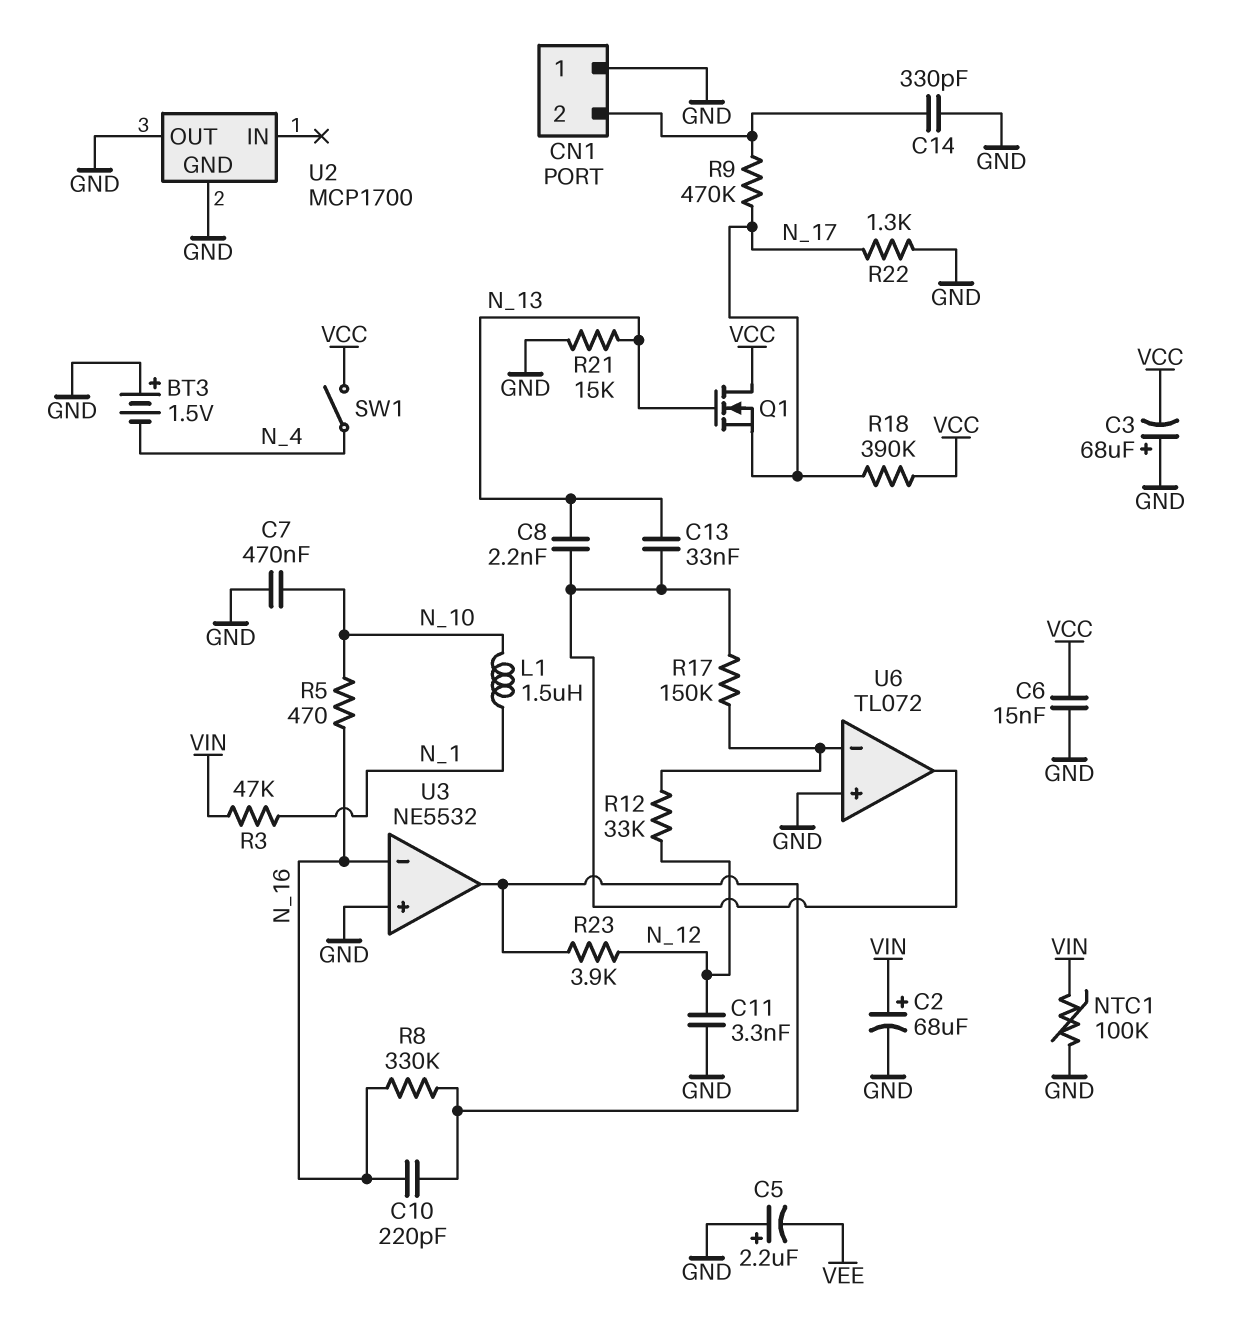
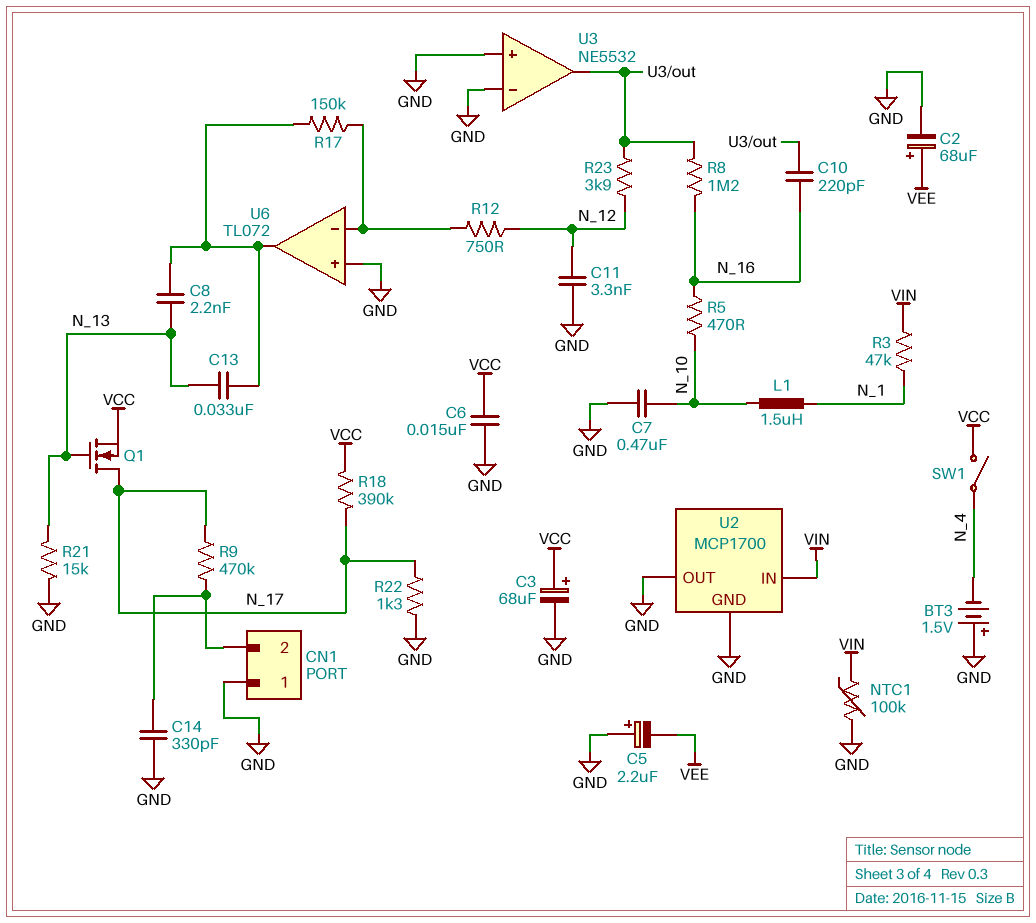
C2: 68uF (plus VIN, minus GND) -> 68uF (plus VEE, minus GND)
C3: 68uF (plus GND, minus VCC) -> 68uF (plus VCC, minus GND)
Q1: NMOS (G N_13, D VCC, S N_17) -> NMOS (G N_13, D N_17, S VCC)
R8: 330k (N_16, U3/out) -> 1.2M (N_16, U3/out)
R12: 33k (N_12, U6/in-) -> 750 (N_12, U6/in-)
U2 pin IN: none -> VIN
U3 pin in-: N_16 -> GND

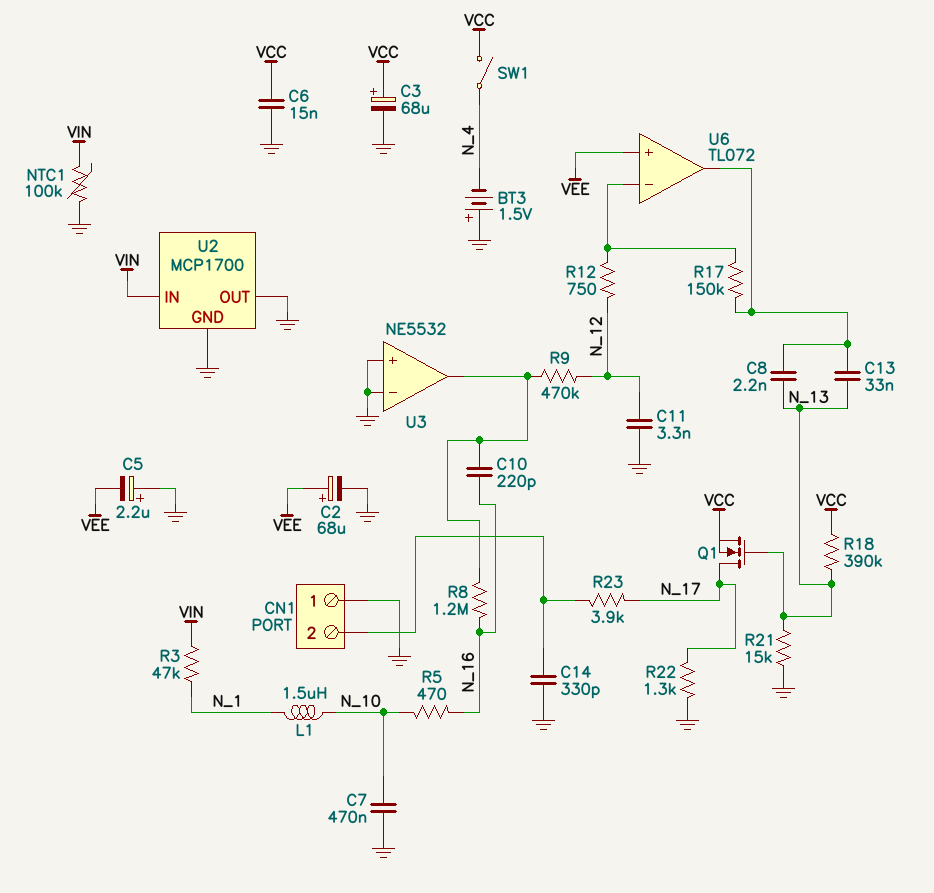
R9: 470k (CN1/2, N_17) -> 470k (N_12, U3/out)
R18: 390k (N_17, VCC) -> 390k (N_13, VCC)
R23: 3.9k (N_12, U3/out) -> 3.9k (CN1/2, N_17)
U6 pin in+: GND -> VEE

